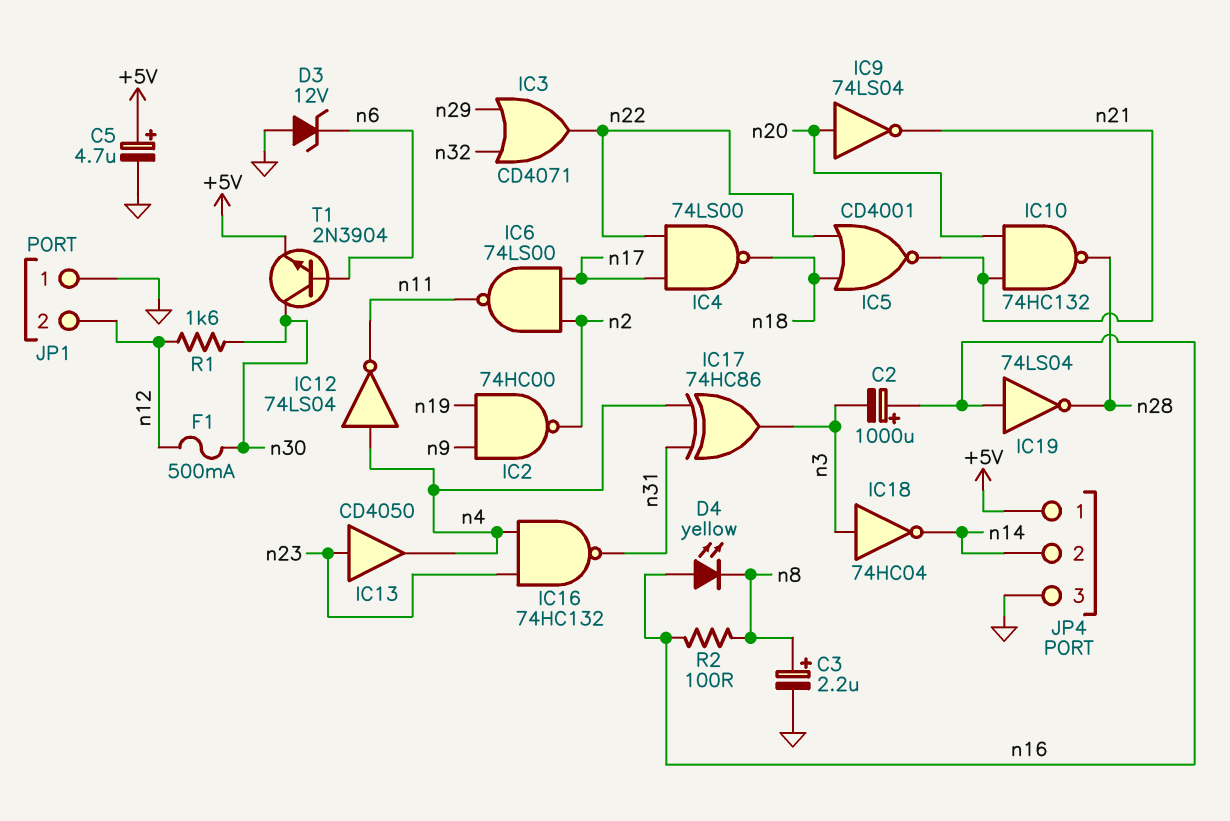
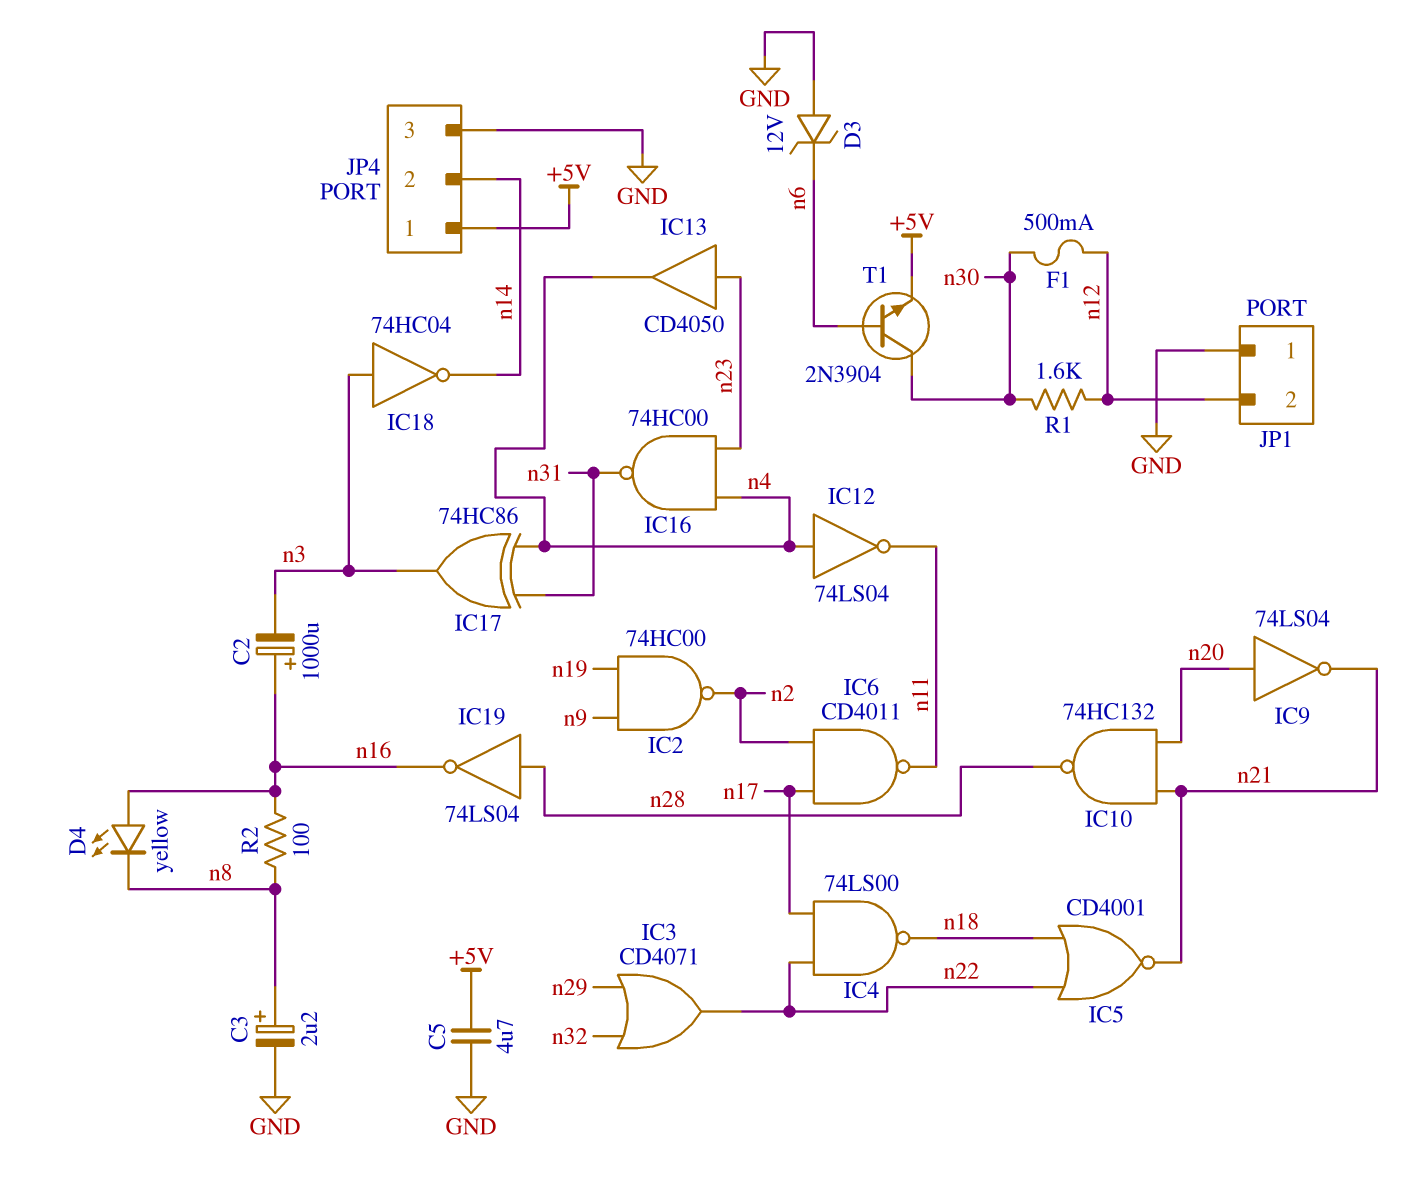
C5: 4.7uF (plus +5V, minus GND) -> 4.7uF (+5V, GND)
IC6: NAND 74LS00 (in n2, in n17, out n11) -> NAND CD4011 (in n2, in n17, out n11)
IC16: NAND 74HC132 (in n4, in n23, out n31) -> NAND 74HC00 (in n4, in n23, out n31)
IC19: NOT 74LS04 (in n16, out n28) -> NOT 74LS04 (in n28, out n16)

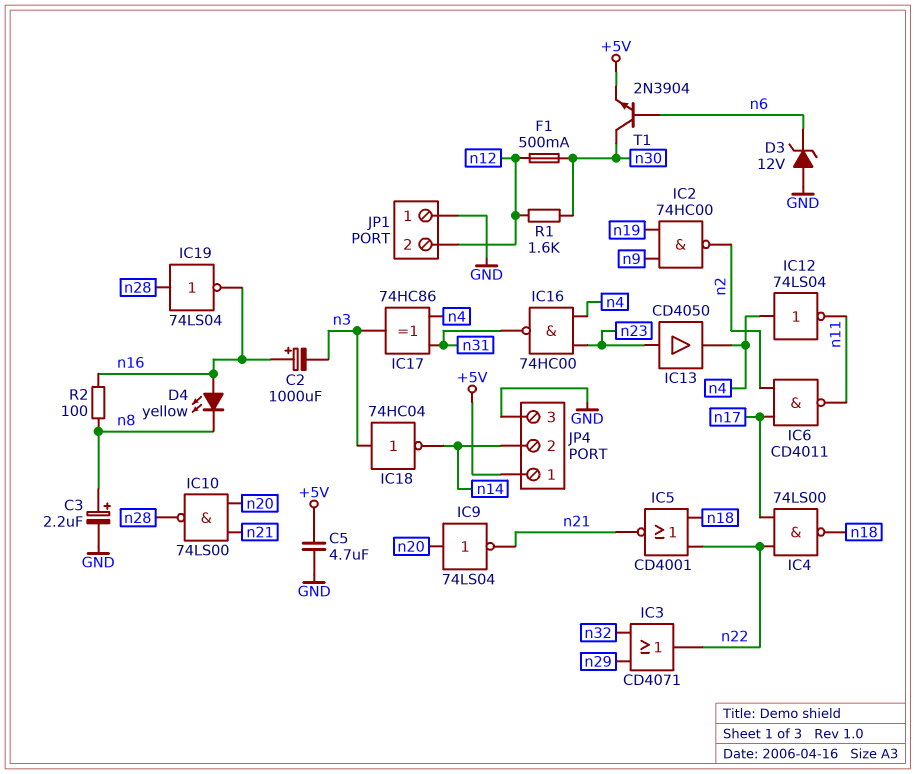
IC10: NAND 74HC132 (in n20, in n21, out n28) -> NAND 74LS00 (in n20, in n21, out n28)

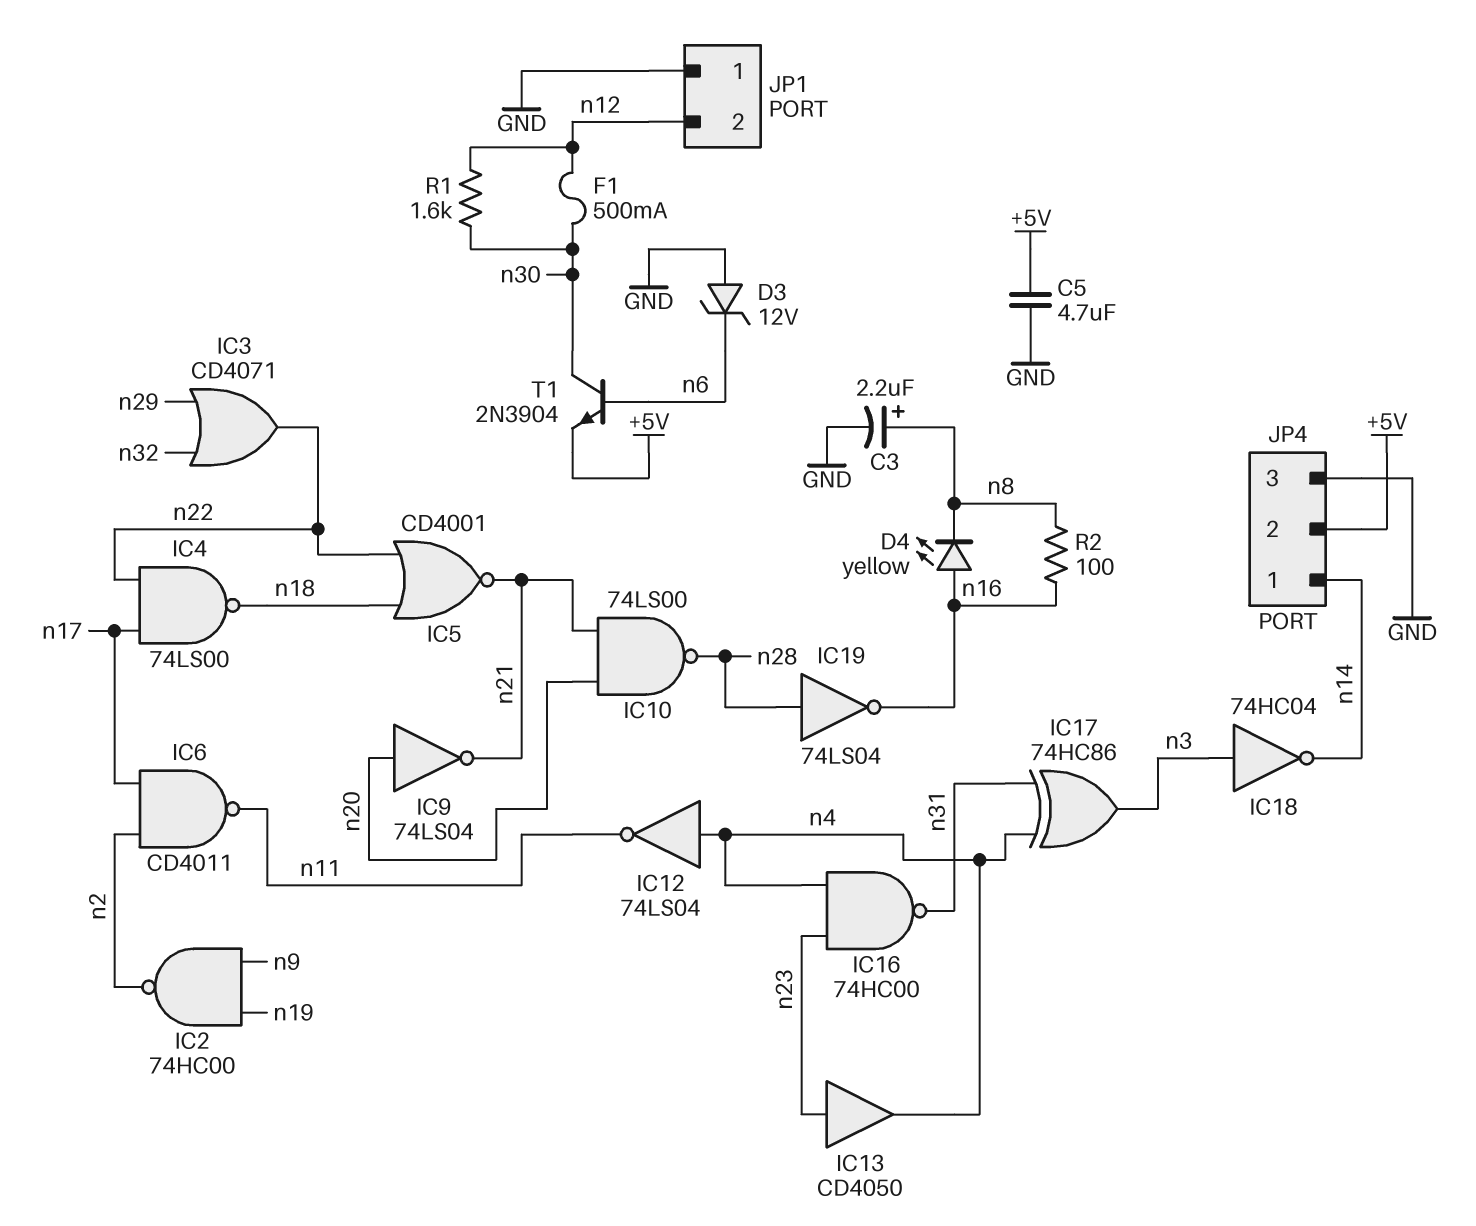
C2: 1000uF (plus n16, minus n3) -> none
JP4 pin 1: +5V -> n14
JP4 pin 2: n14 -> +5V

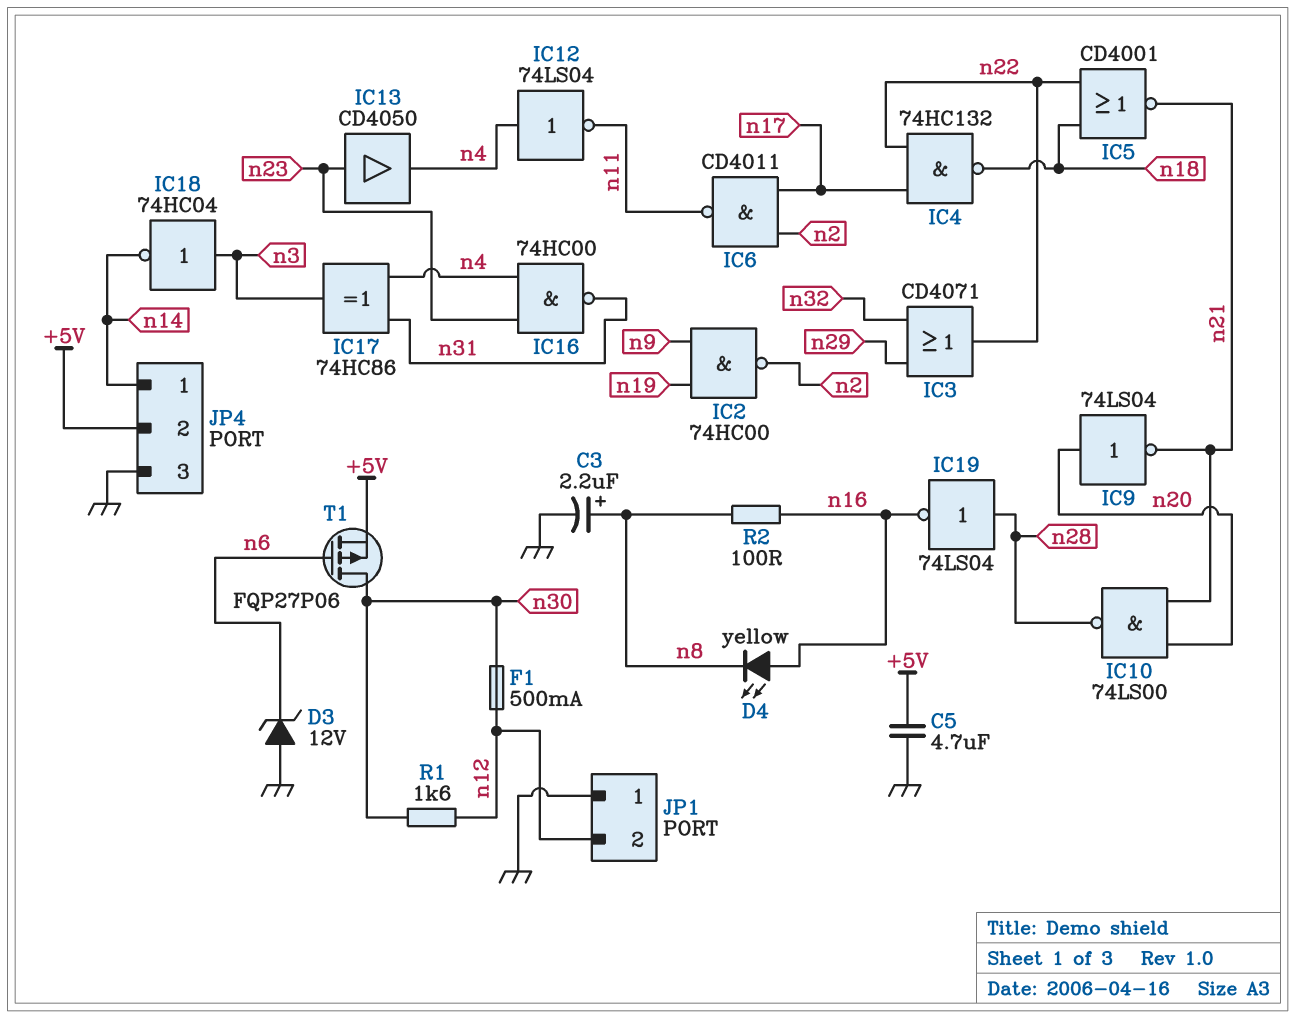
IC4: NAND 74LS00 (in n17, in n22, out n18) -> NAND 74HC132 (in n17, in n22, out n18)
T1: NPN 2N3904 (B n6, C n30, E +5V) -> PMOS FQP27P06 (G n6, D n30, S +5V)

